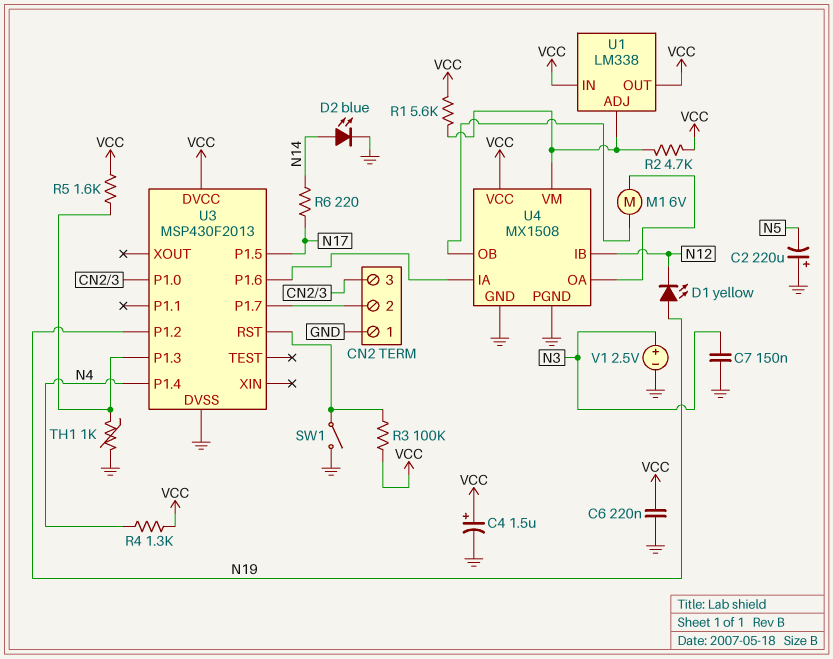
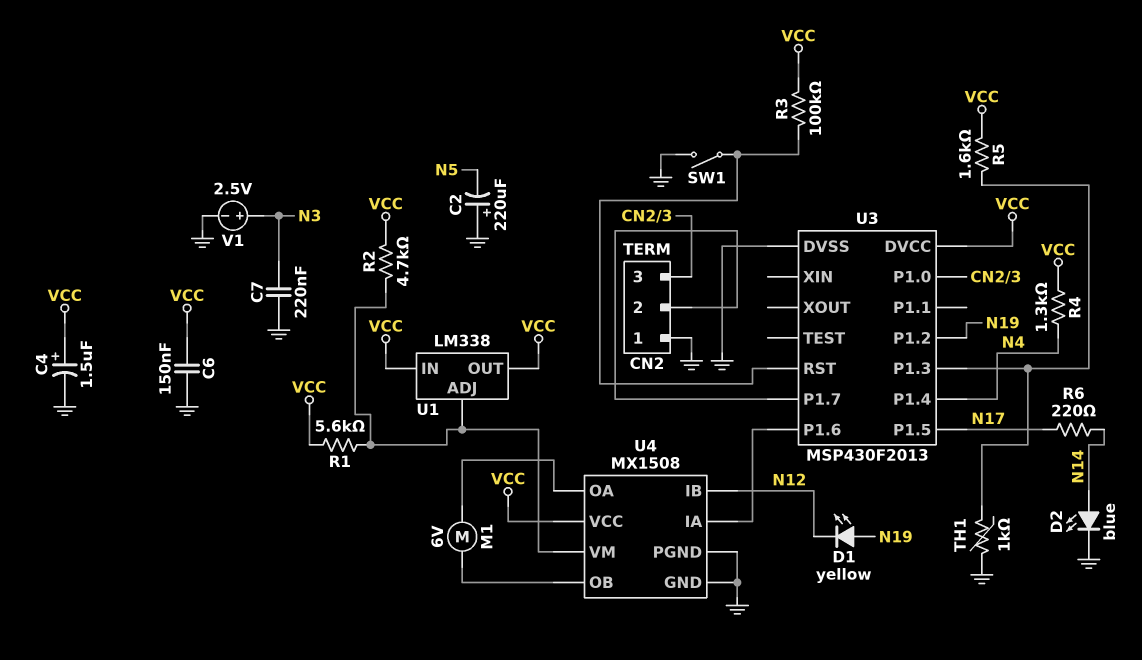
C6: 220nF (GND, VCC) -> 150nF (GND, VCC)
C7: 150nF (GND, N3) -> 220nF (GND, N3)

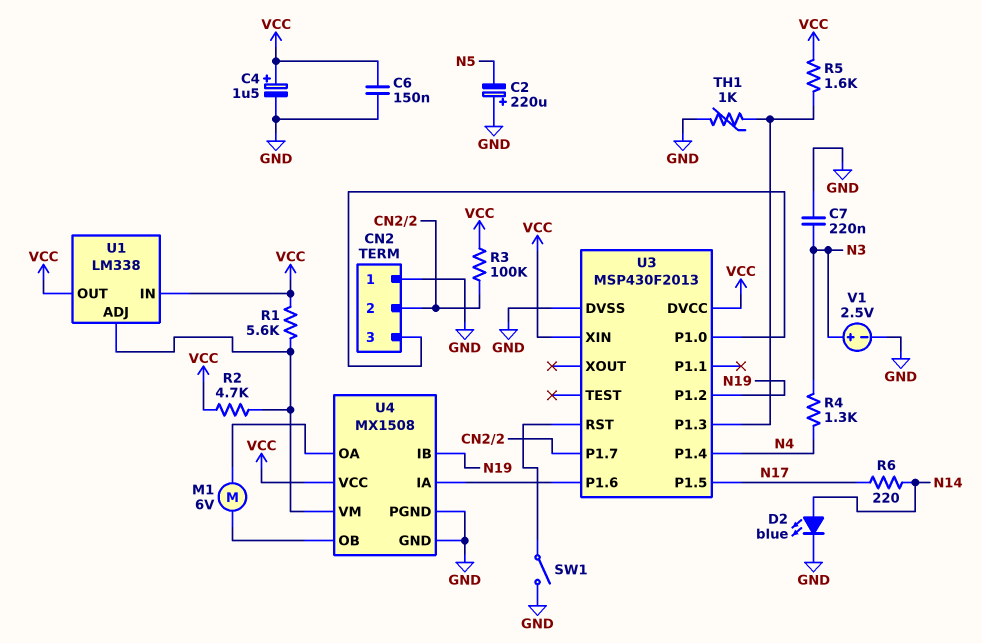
D1: LED yellow (A N19, K N12) -> none
R3: 100k (U3/RST, VCC) -> 100k (CN2/2, VCC)
R4: 1.3k (N4, VCC) -> 1.3k (N3, N4)
U3 pin XIN: none -> VCC
U4 pin IB: N12 -> N19

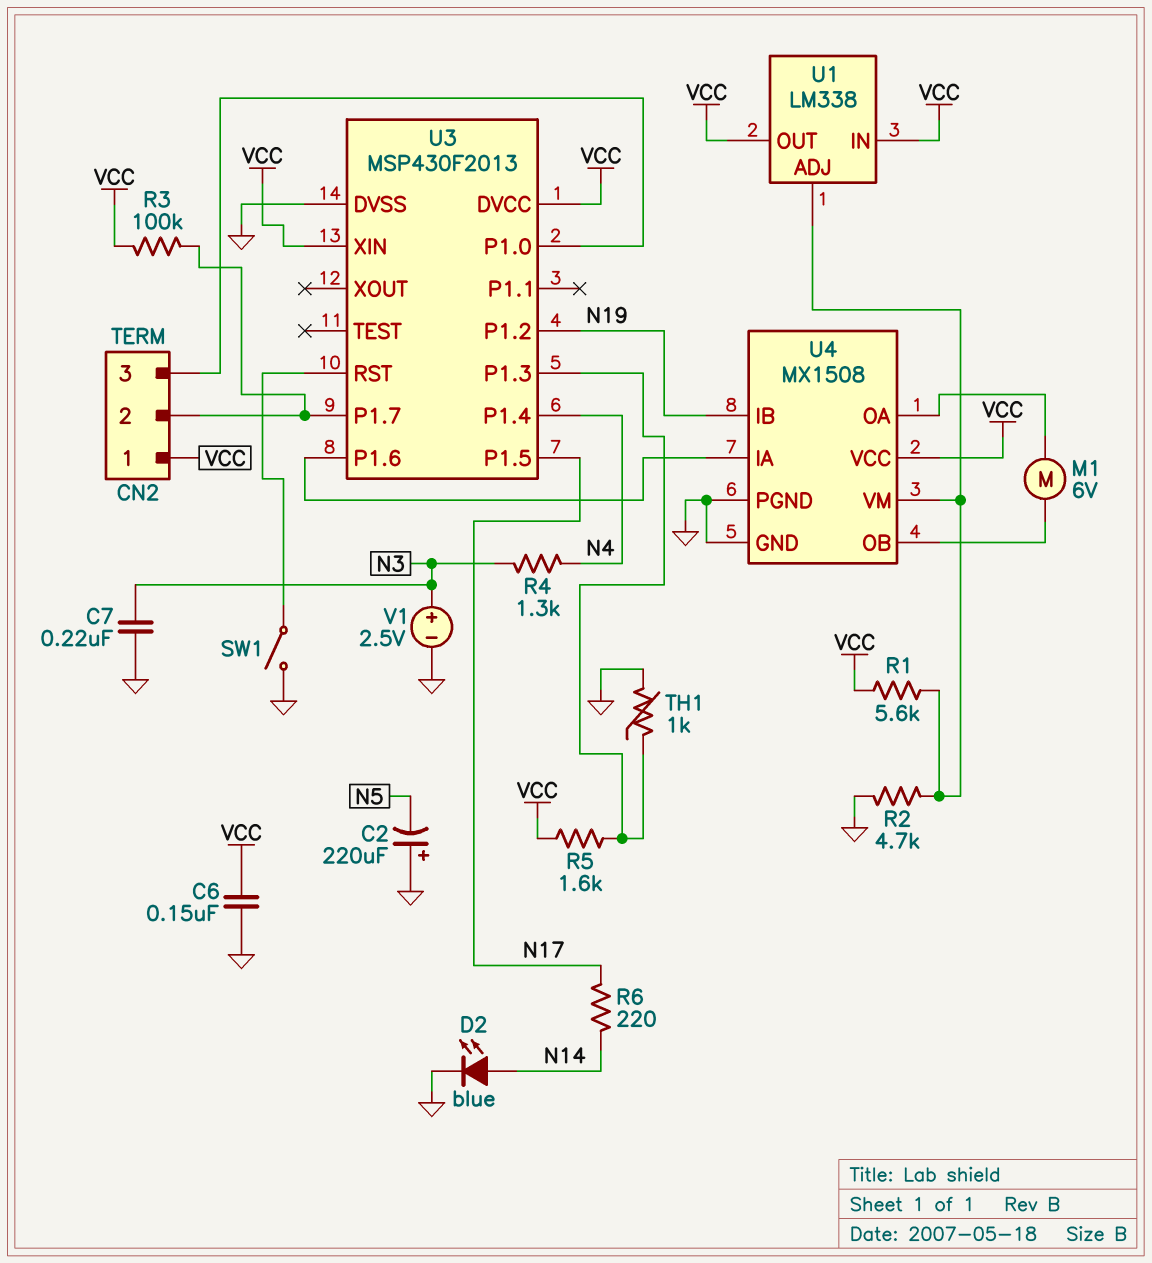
C4: 1.5uF (plus VCC, minus GND) -> none
CN2 pin 1: GND -> VCC
R2: 4.7k (U1/ADJ, VCC) -> 4.7k (GND, U1/ADJ)

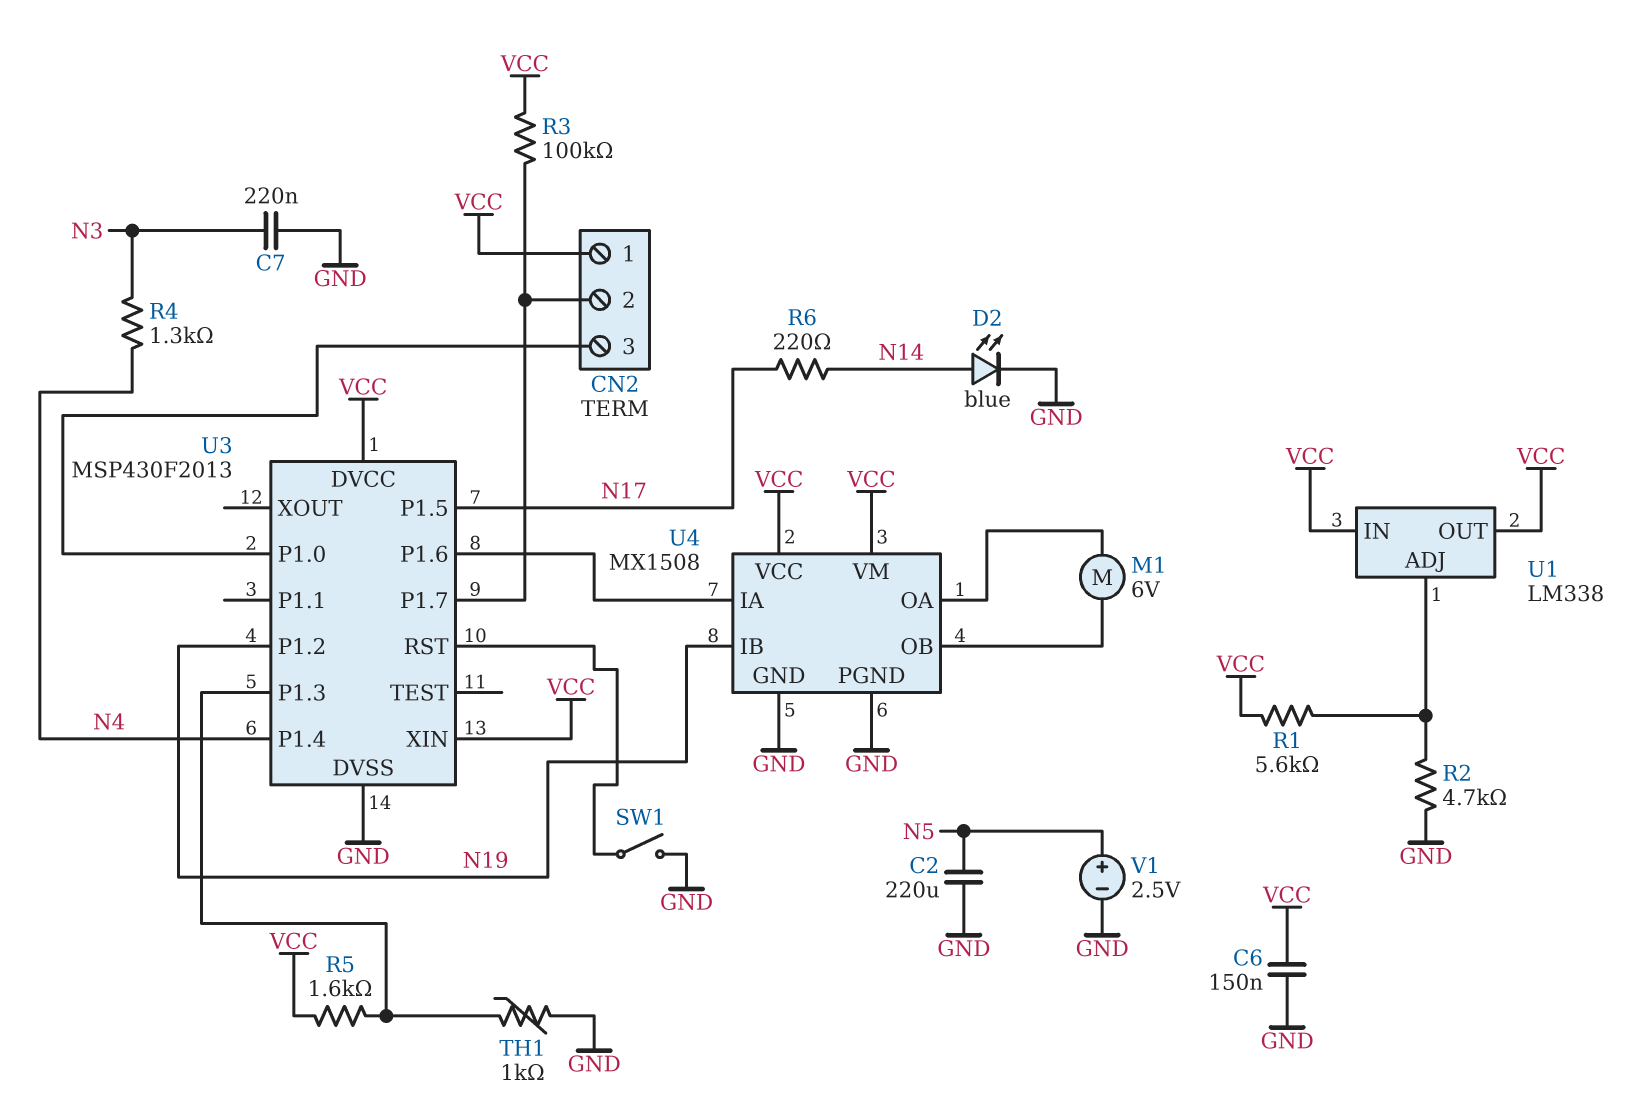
C2: 220uF (plus GND, minus N5) -> 220uF (GND, N5)
U4 pin VM: U1/ADJ -> VCC
V1: 2.5V (plus N3, minus GND) -> 2.5V (plus N5, minus GND)

